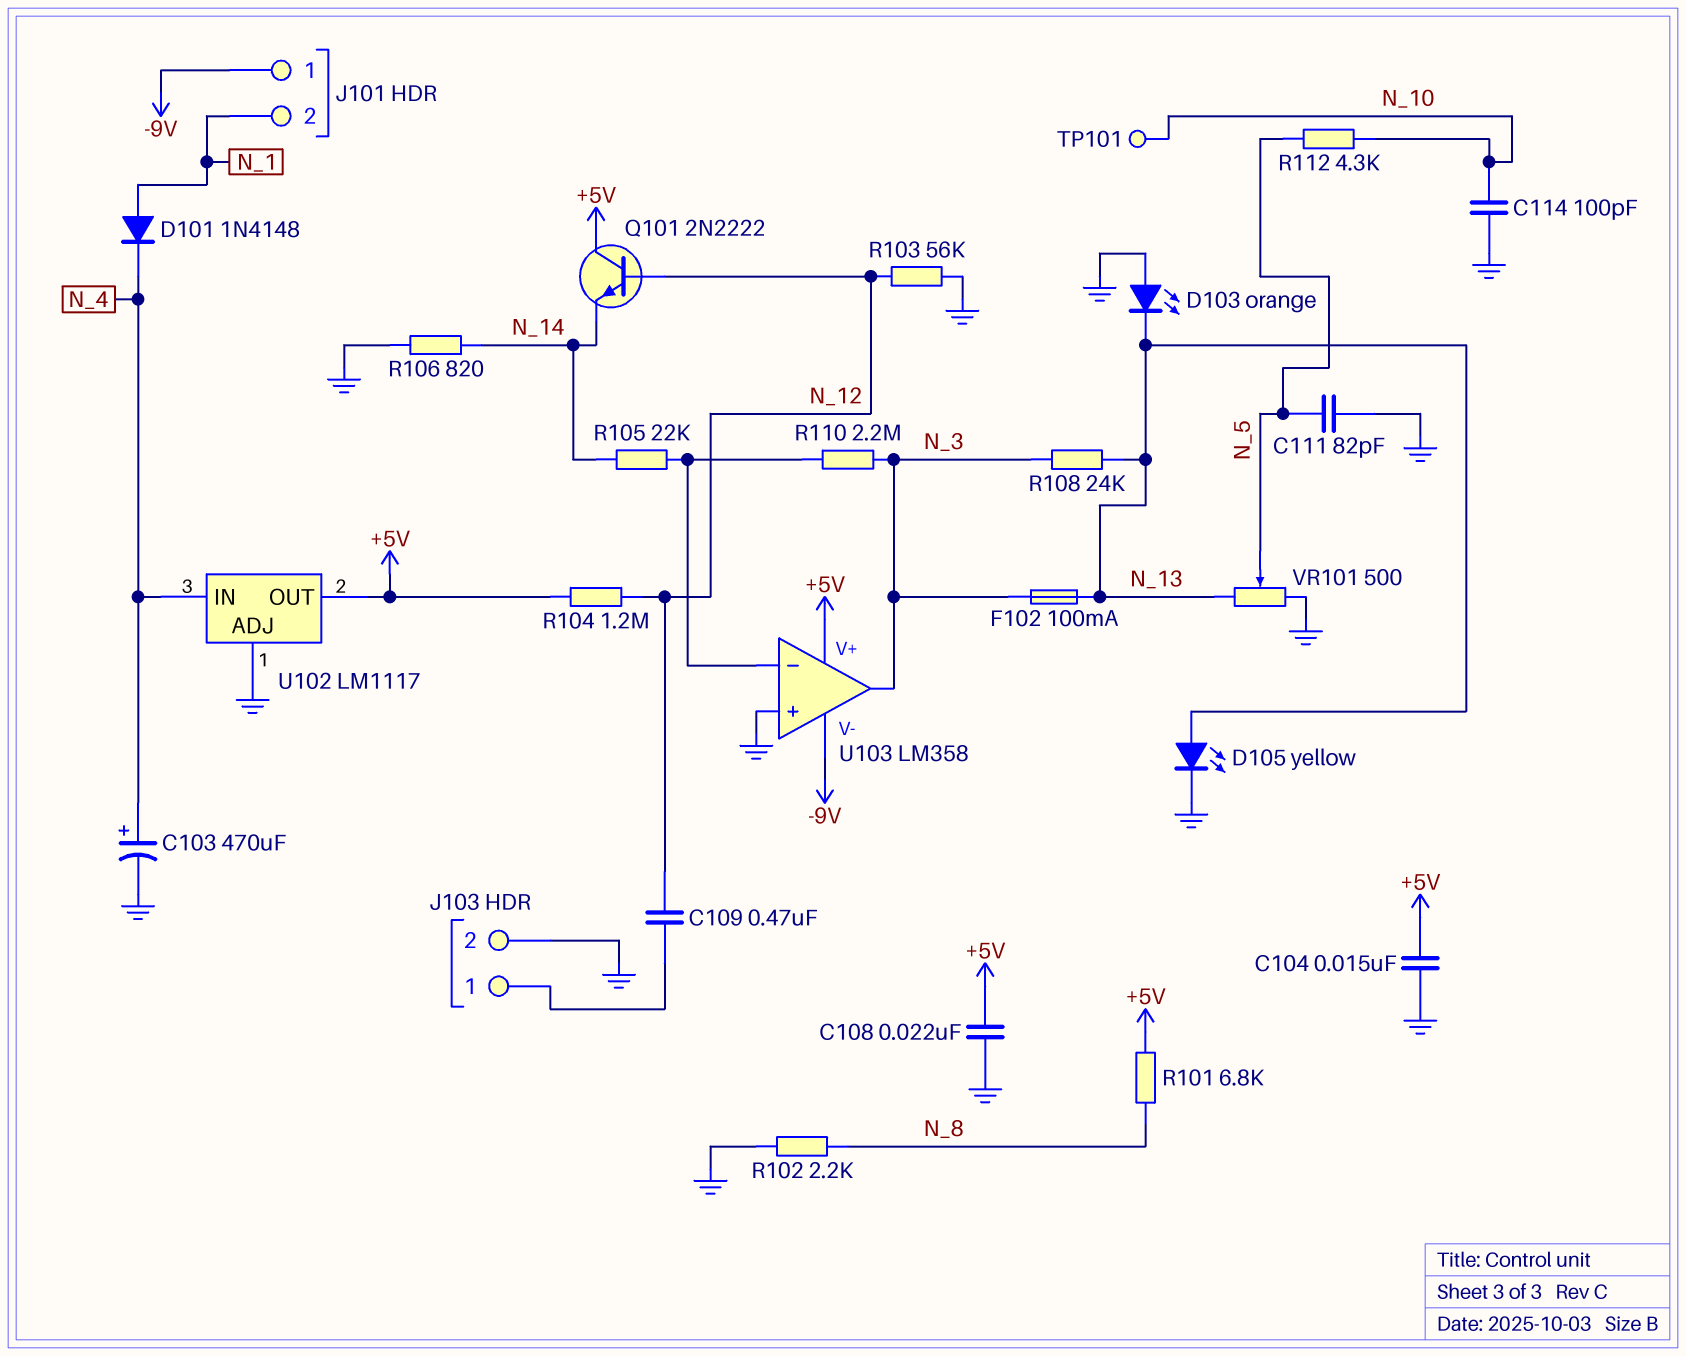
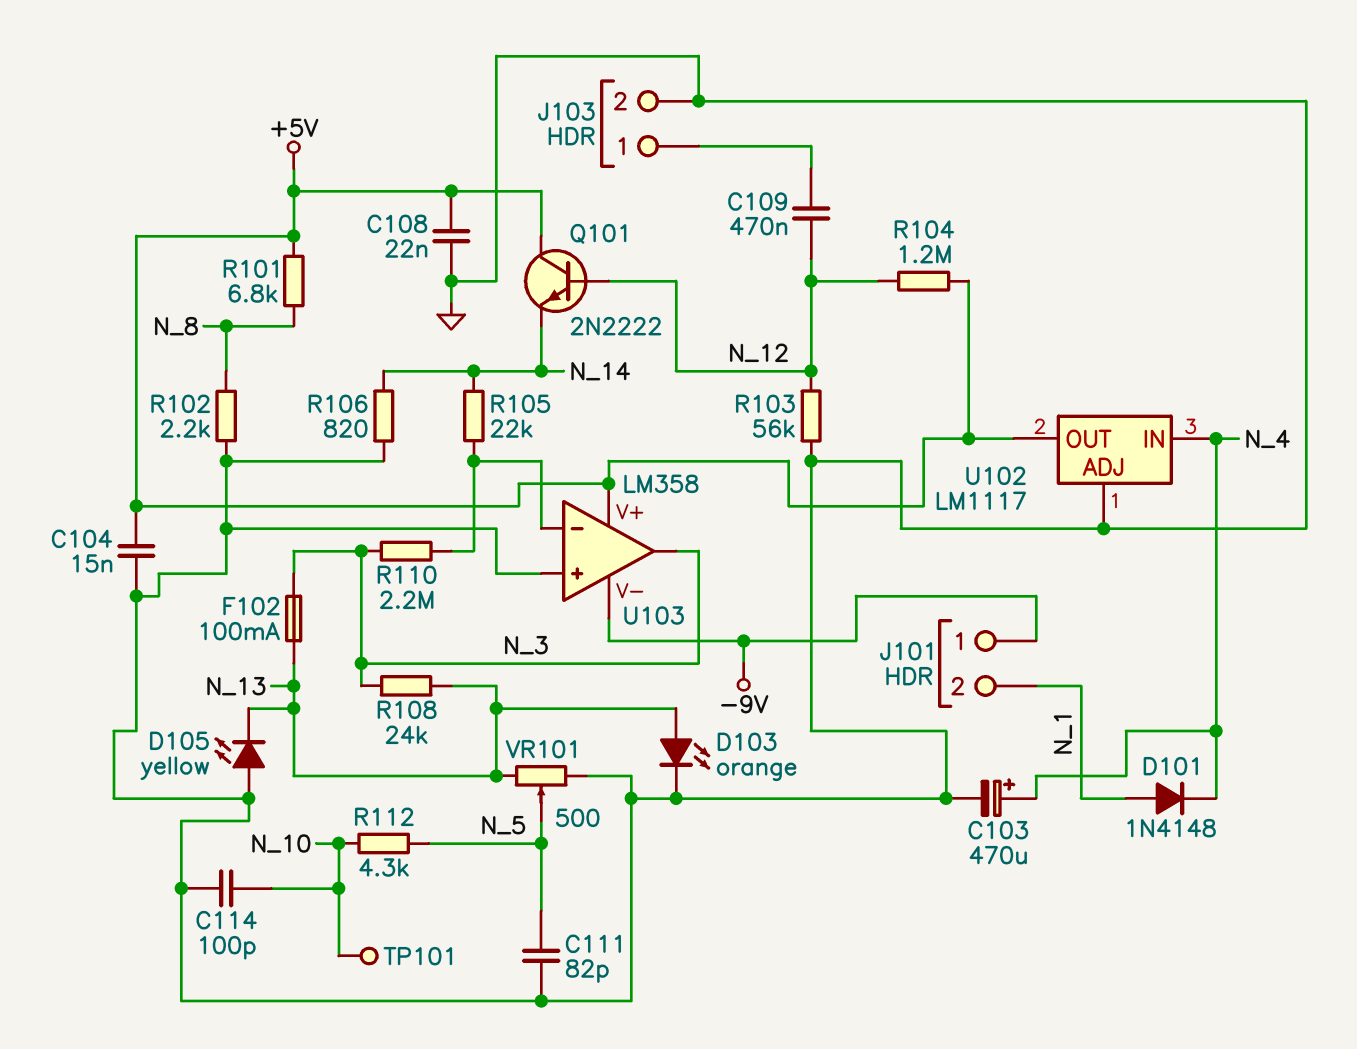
D103: LED orange (A GND, K N_13) -> LED orange (A N_13, K GND)
D105: LED yellow (A N_13, K GND) -> LED yellow (A GND, K N_13)

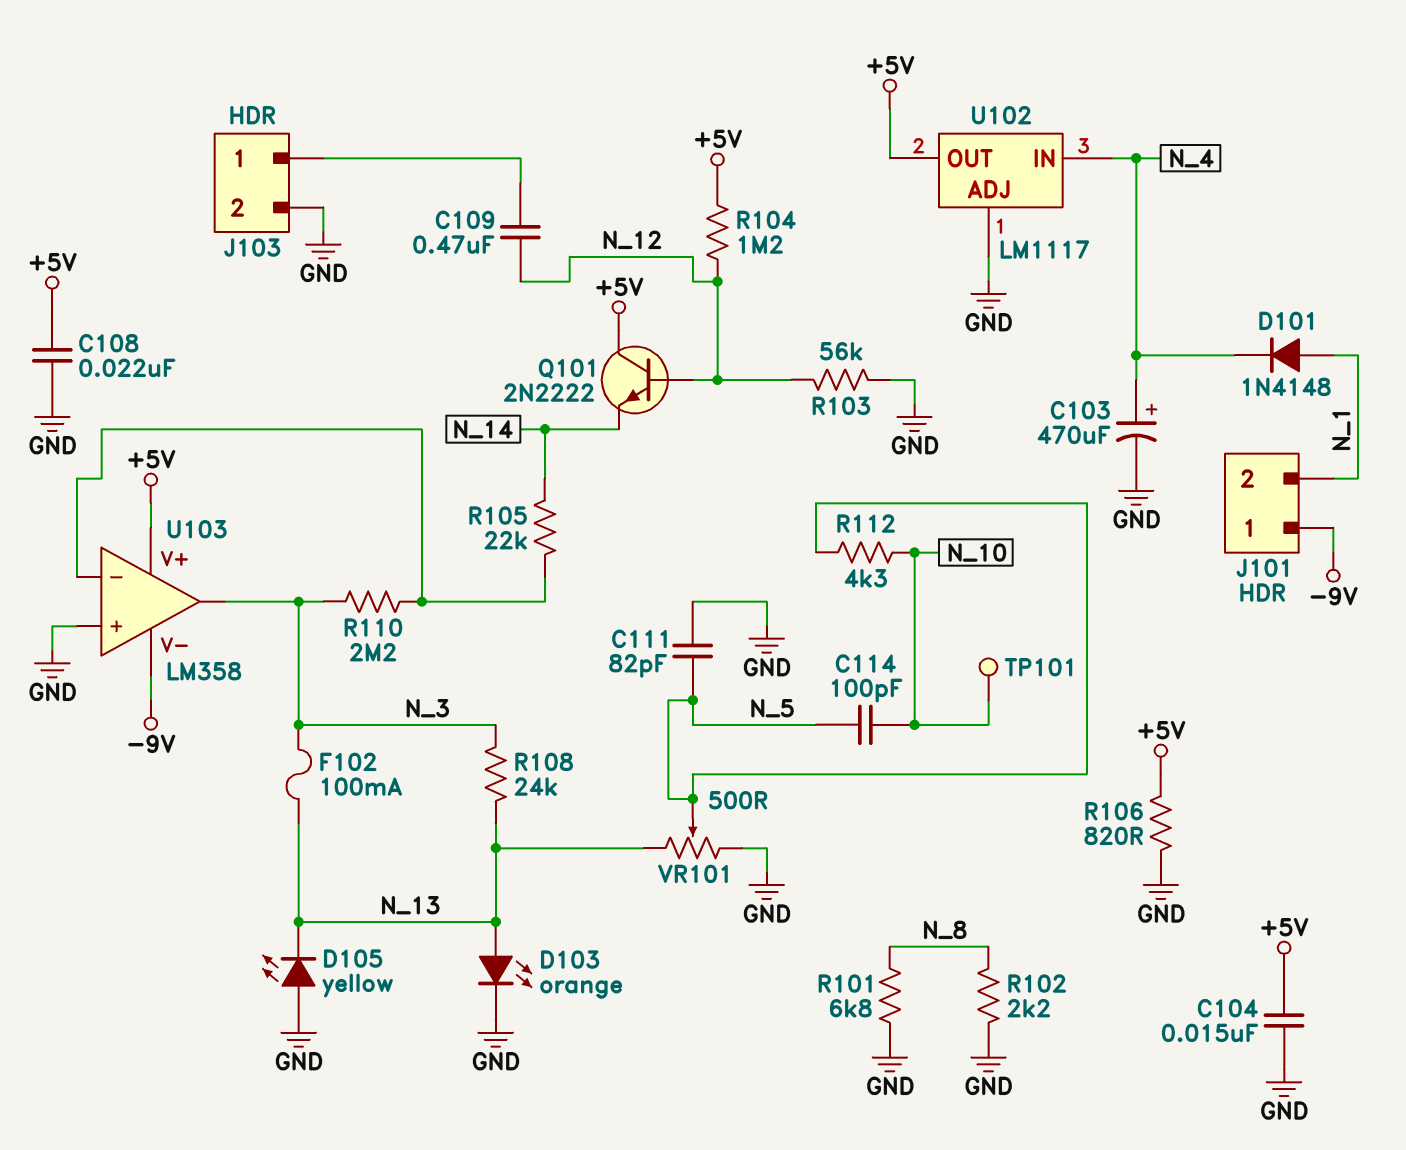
C114: 100pF (GND, N_10) -> 100pF (N_5, N_10)
R101: 6.8k (+5V, N_8) -> 6.8k (GND, N_8)
R106: 820 (GND, N_14) -> 820 (+5V, GND)

